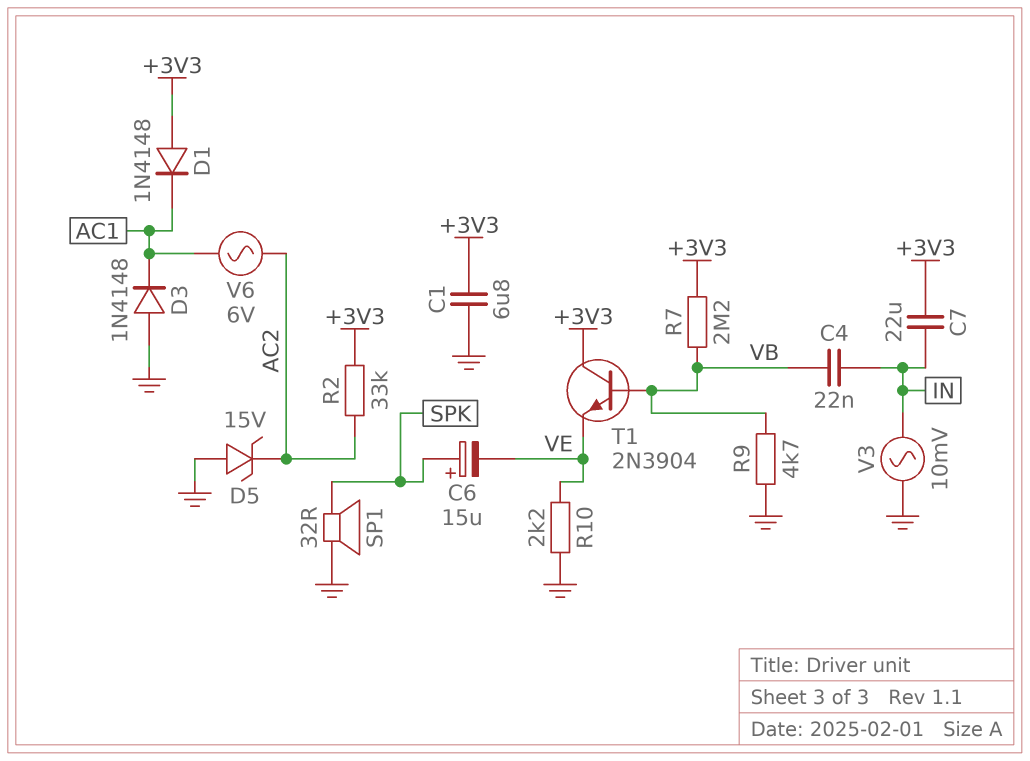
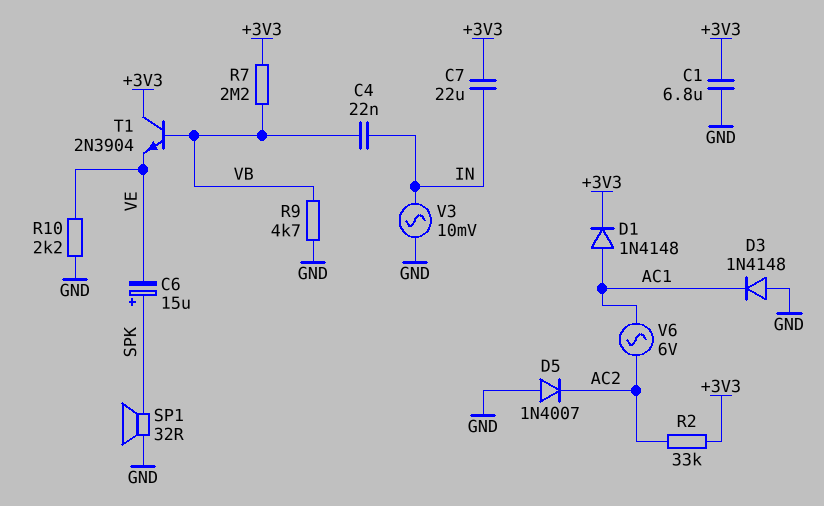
D1: diode 1N4148 (A +3V3, K AC1) -> diode 1N4148 (A AC1, K +3V3)
D5: zener 15V (A GND, K AC2) -> diode 1N4007 (A GND, K AC2)

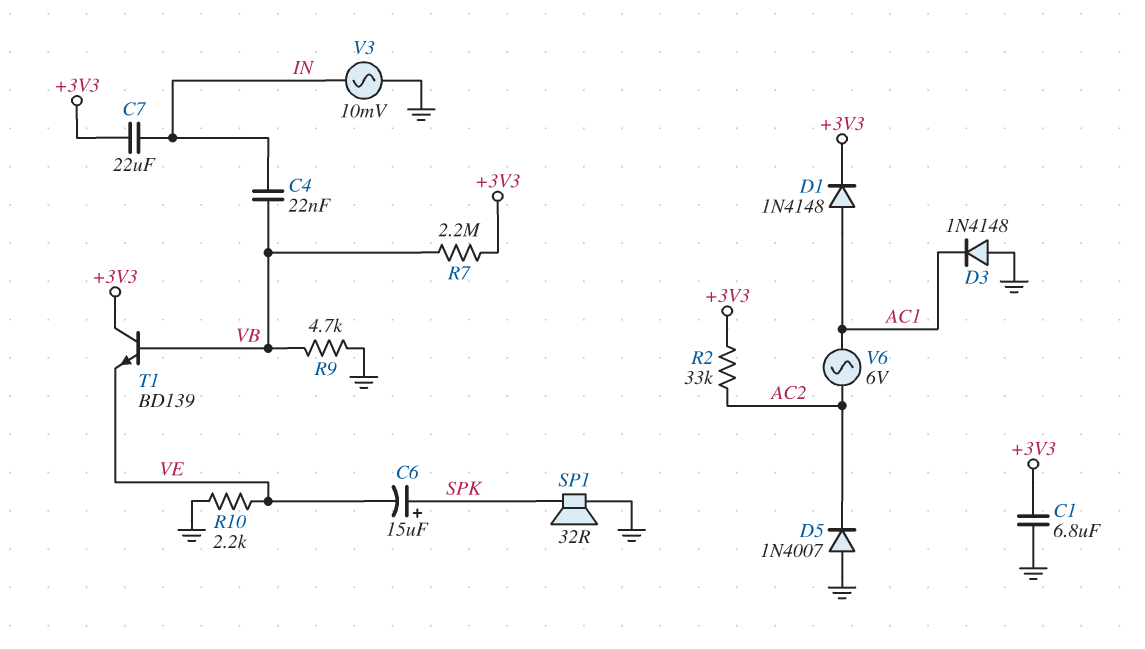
T1: NPN 2N3904 (B VB, C +3V3, E VE) -> NPN BD139 (B VB, C +3V3, E VE)

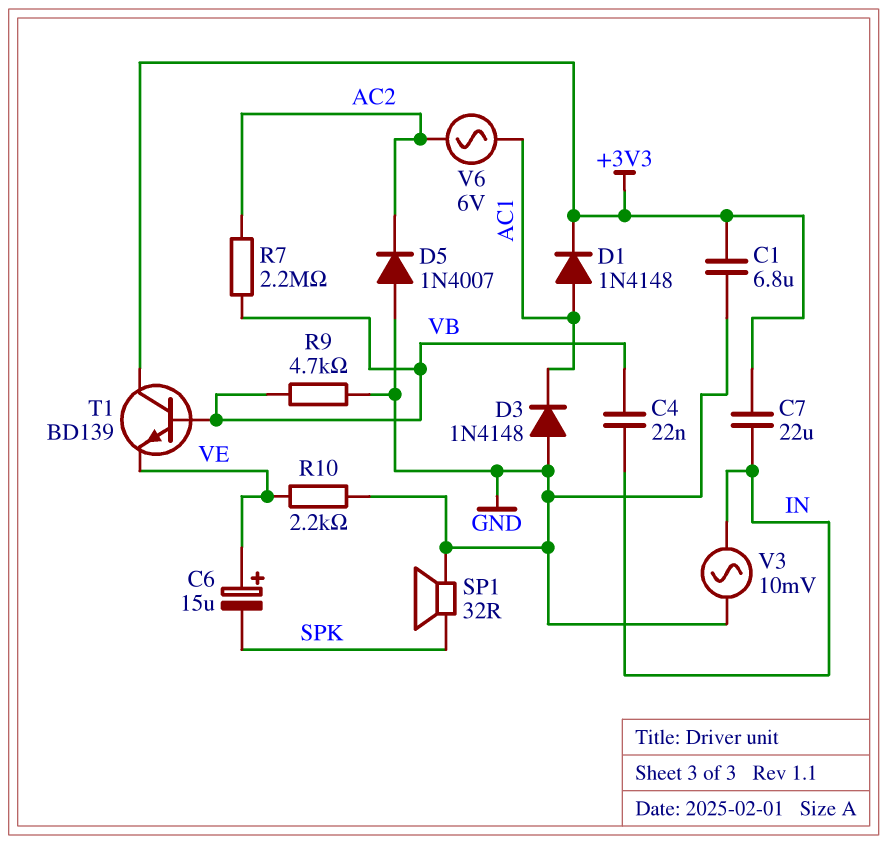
C6: 15uF (plus SPK, minus VE) -> 15uF (plus VE, minus SPK)
R2: 33k (+3V3, AC2) -> none
R7: 2.2M (+3V3, VB) -> 2.2M (AC2, VB)

